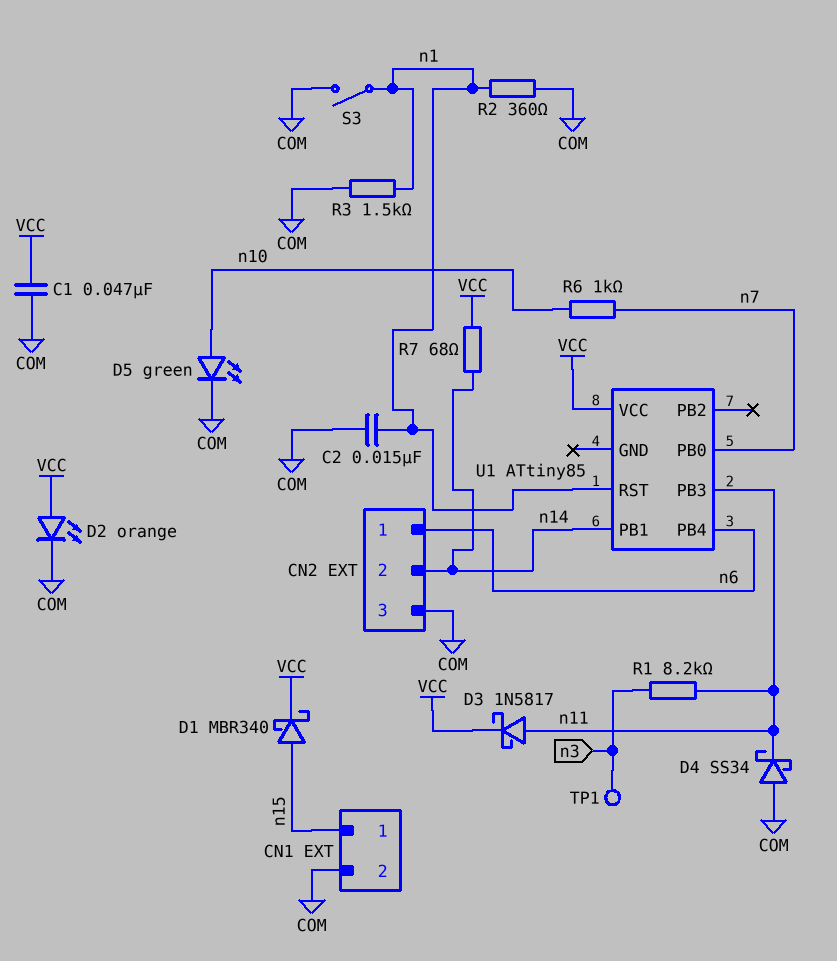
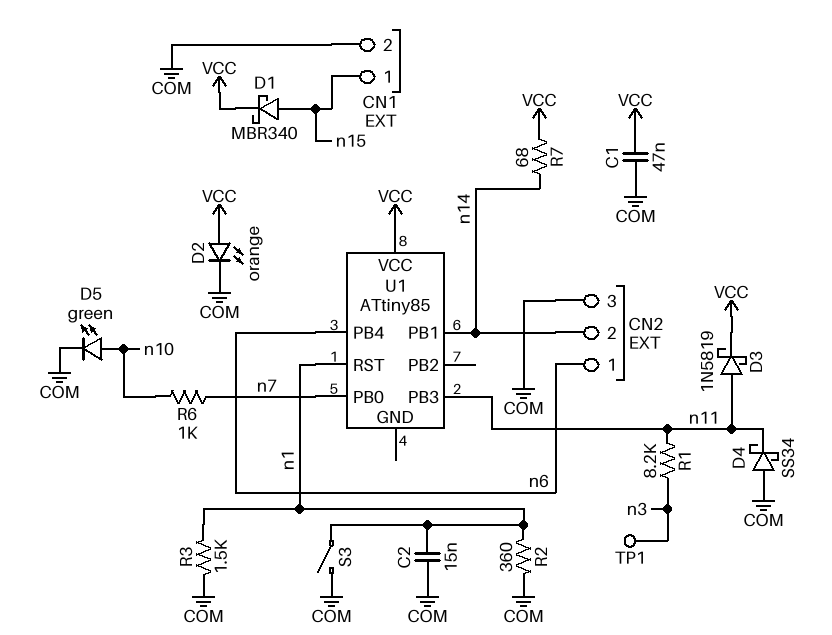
D3: schottky 1N5817 (A n11, K VCC) -> schottky 1N5819 (A n11, K VCC)

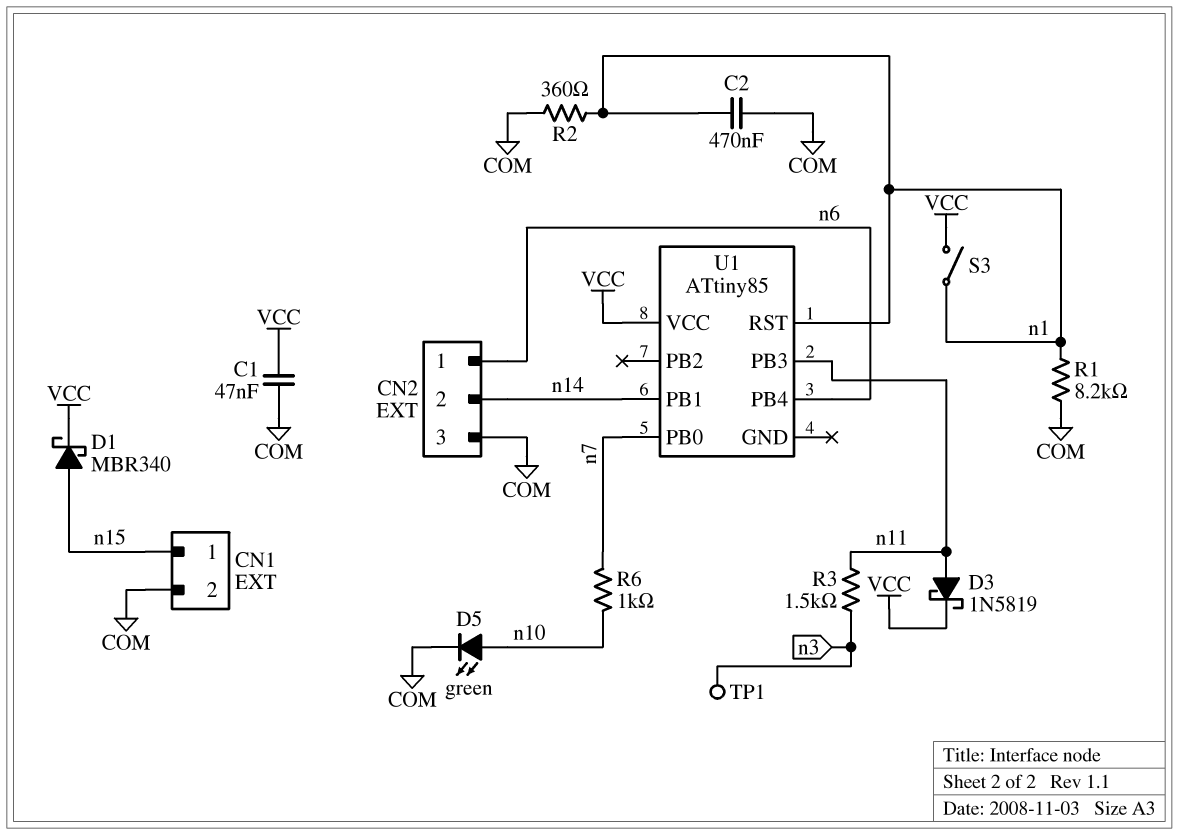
C2: 15nF (COM, n1) -> 470nF (COM, n1)
D2: LED orange (A VCC, K COM) -> none
D4: schottky SS34 (A COM, K n11) -> none
R1: 8.2k (n3, n11) -> 8.2k (COM, n1)
R3: 1.5k (COM, n1) -> 1.5k (n3, n11)
R7: 68 (VCC, n14) -> none
S3: switch (COM, n1) -> switch (VCC, n1)

